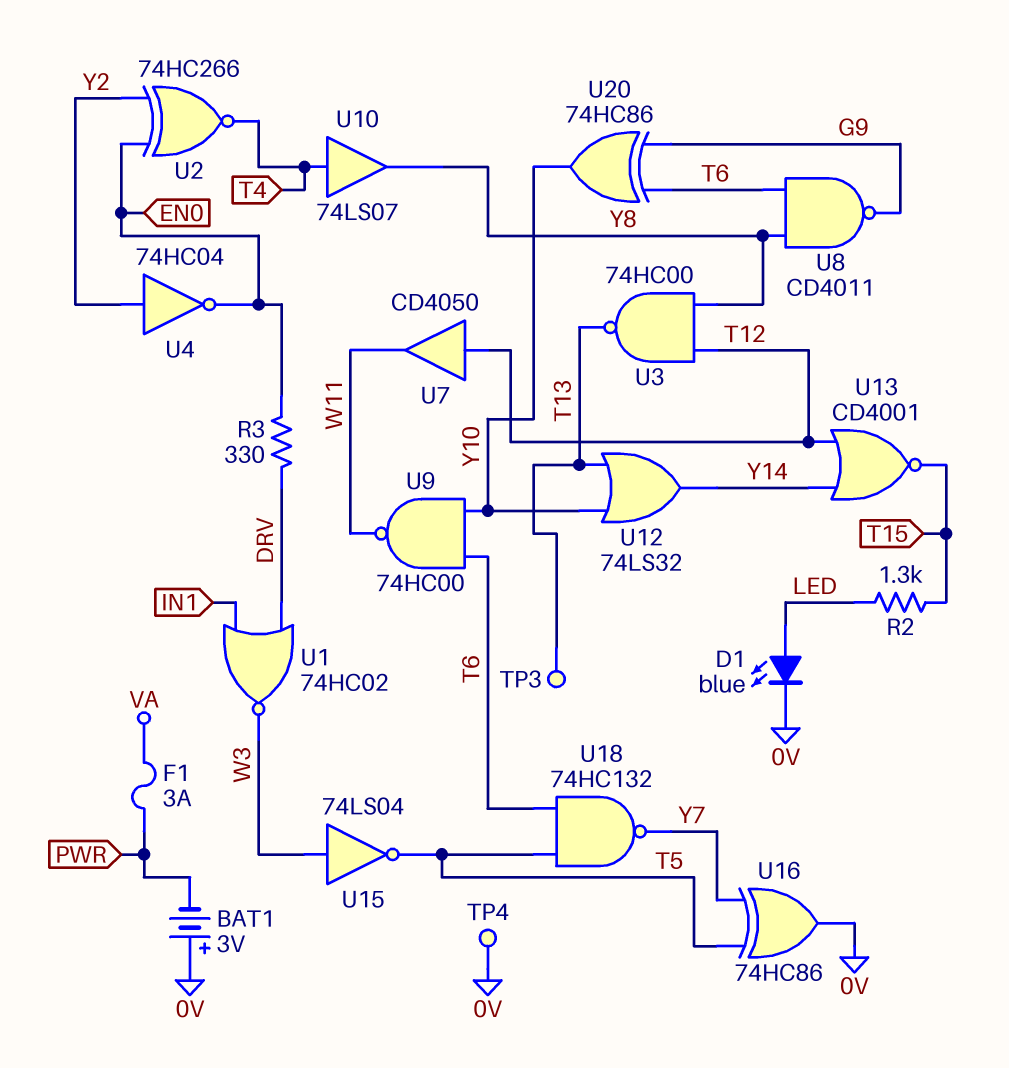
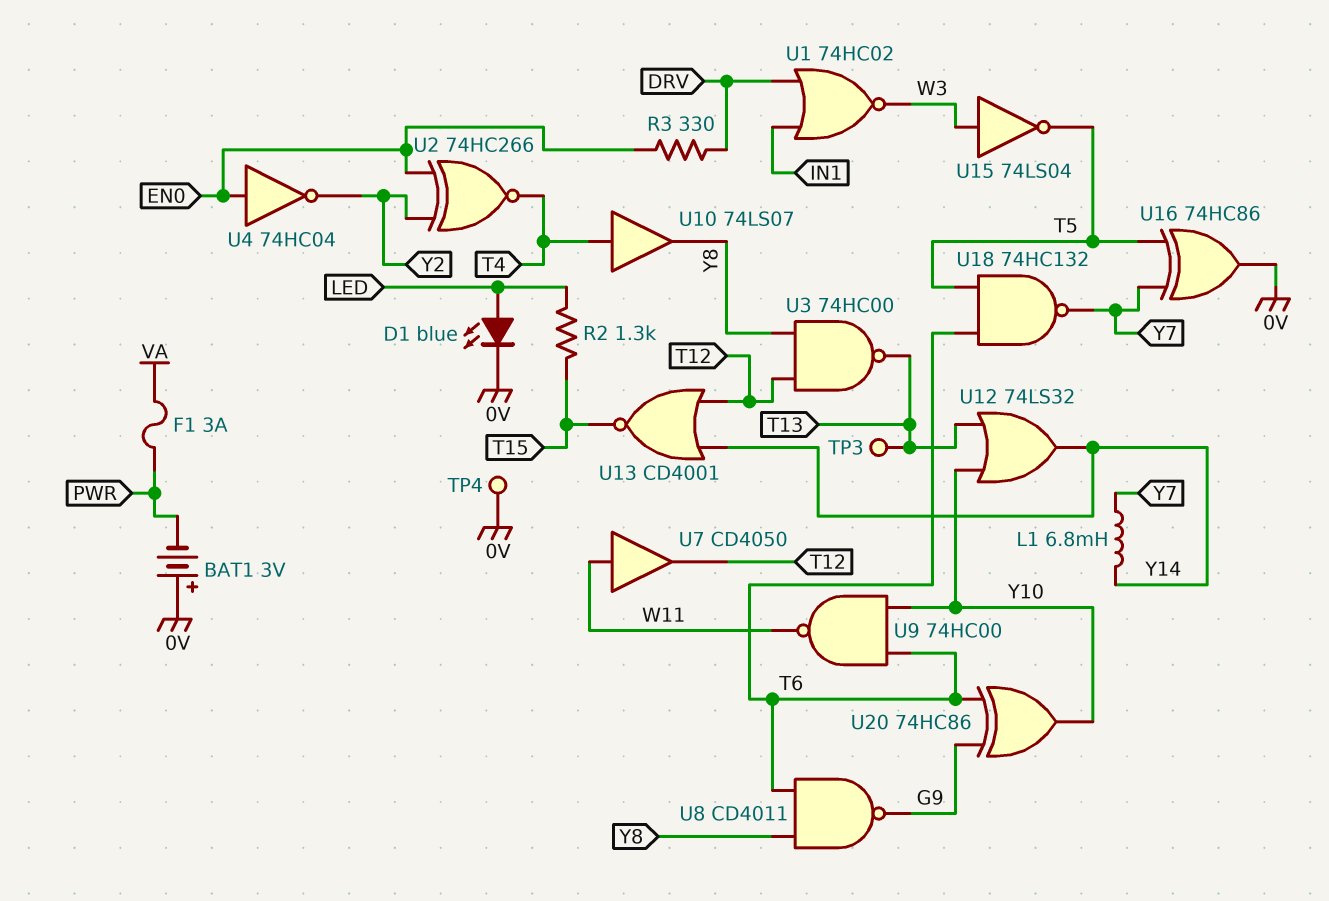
L1: none -> 6.8mH (Y7, Y14)
U4: NOT 74HC04 (in Y2, out EN0) -> NOT 74HC04 (in EN0, out Y2)
U7: buffer CD4050 (in T12, out W11) -> buffer CD4050 (in W11, out T12)

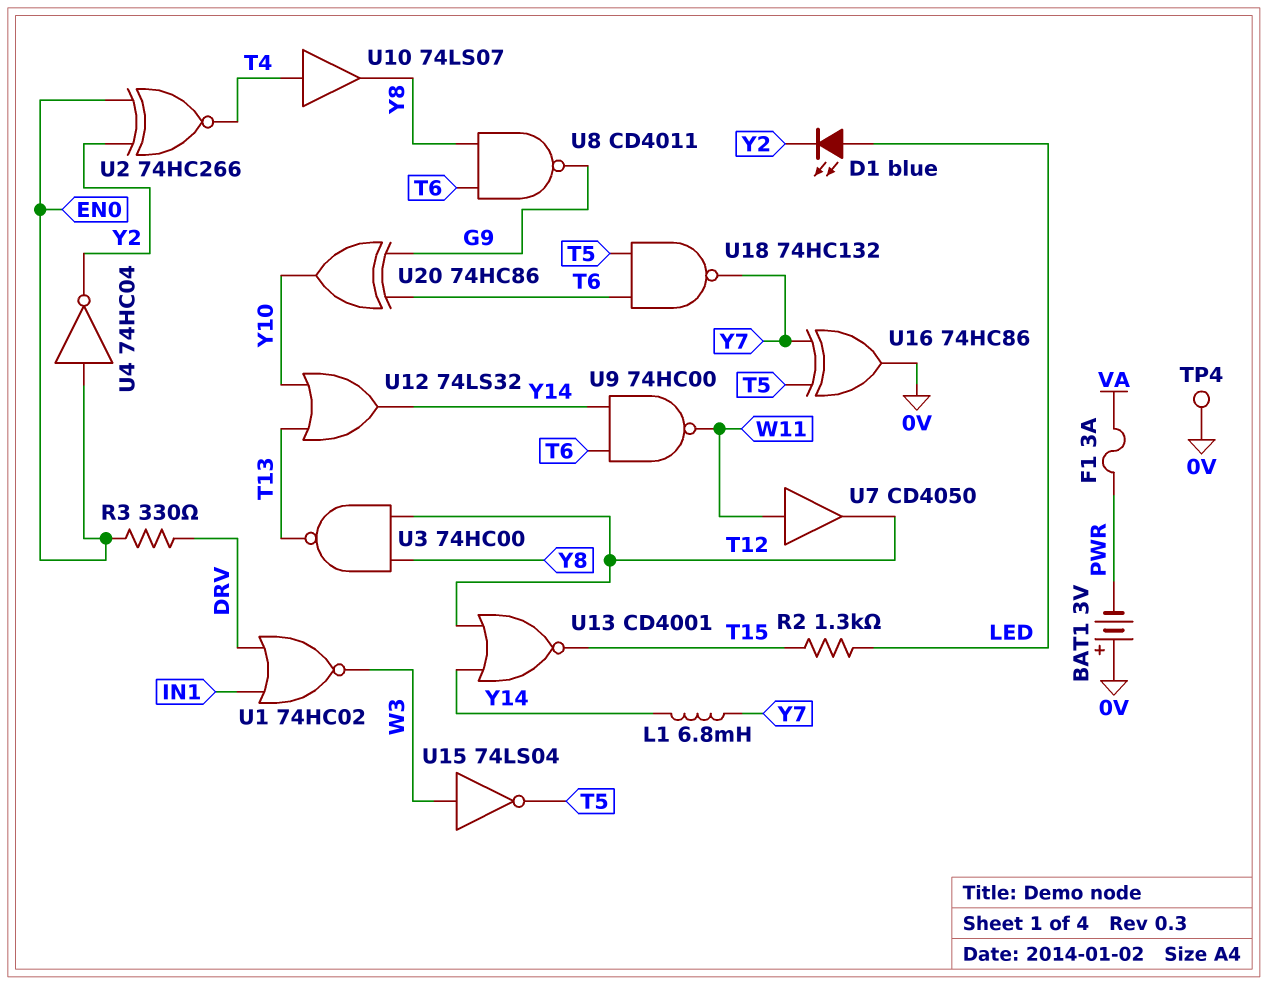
D1: LED blue (A LED, K 0V) -> LED blue (A LED, K Y2)
TP3: test point (T13) -> none
U9: NAND 74HC00 (in T6, in Y10, out W11) -> NAND 74HC00 (in T6, in Y14, out W11)

